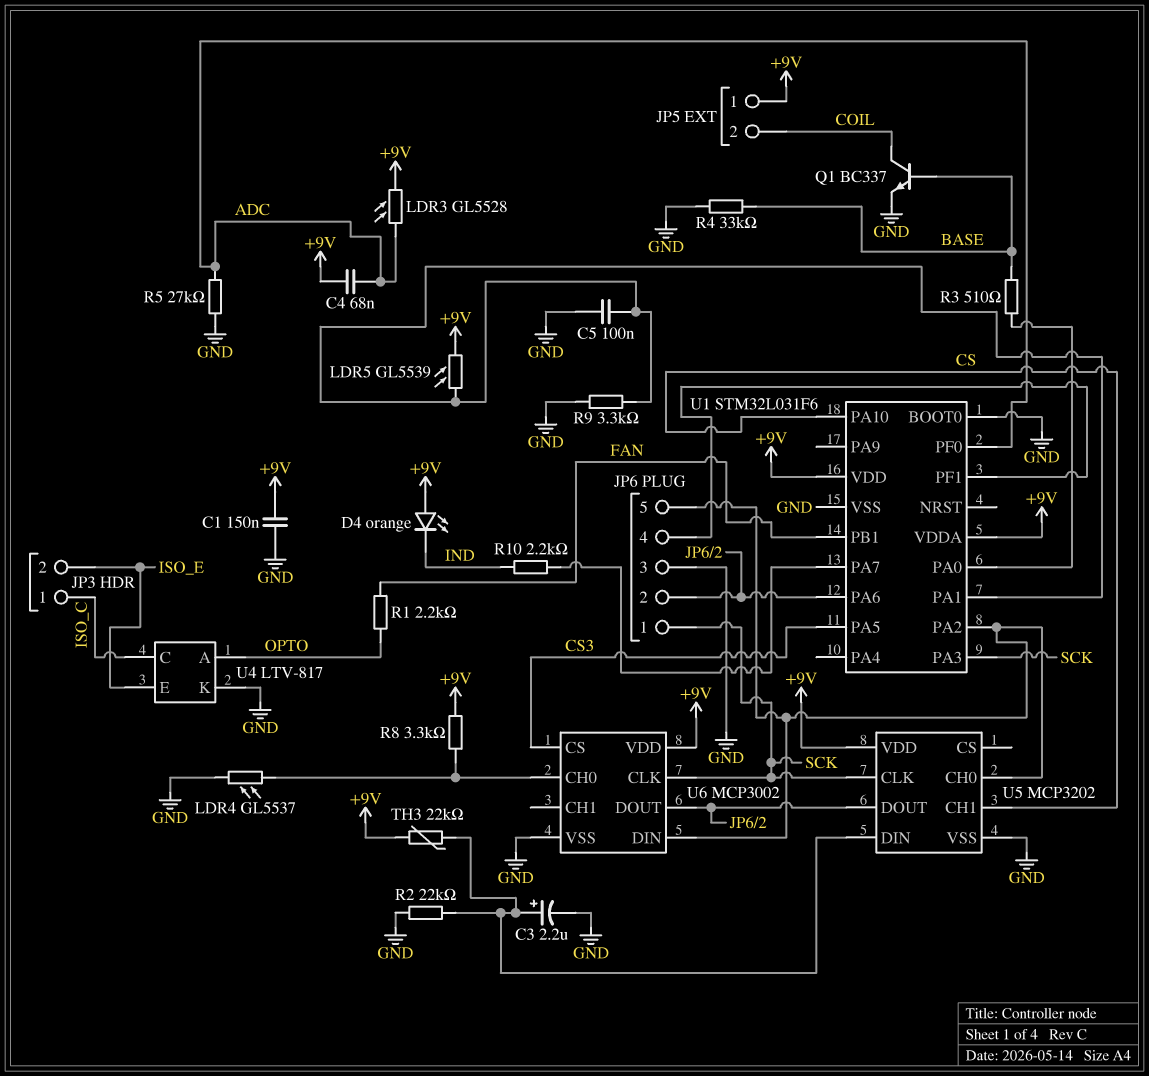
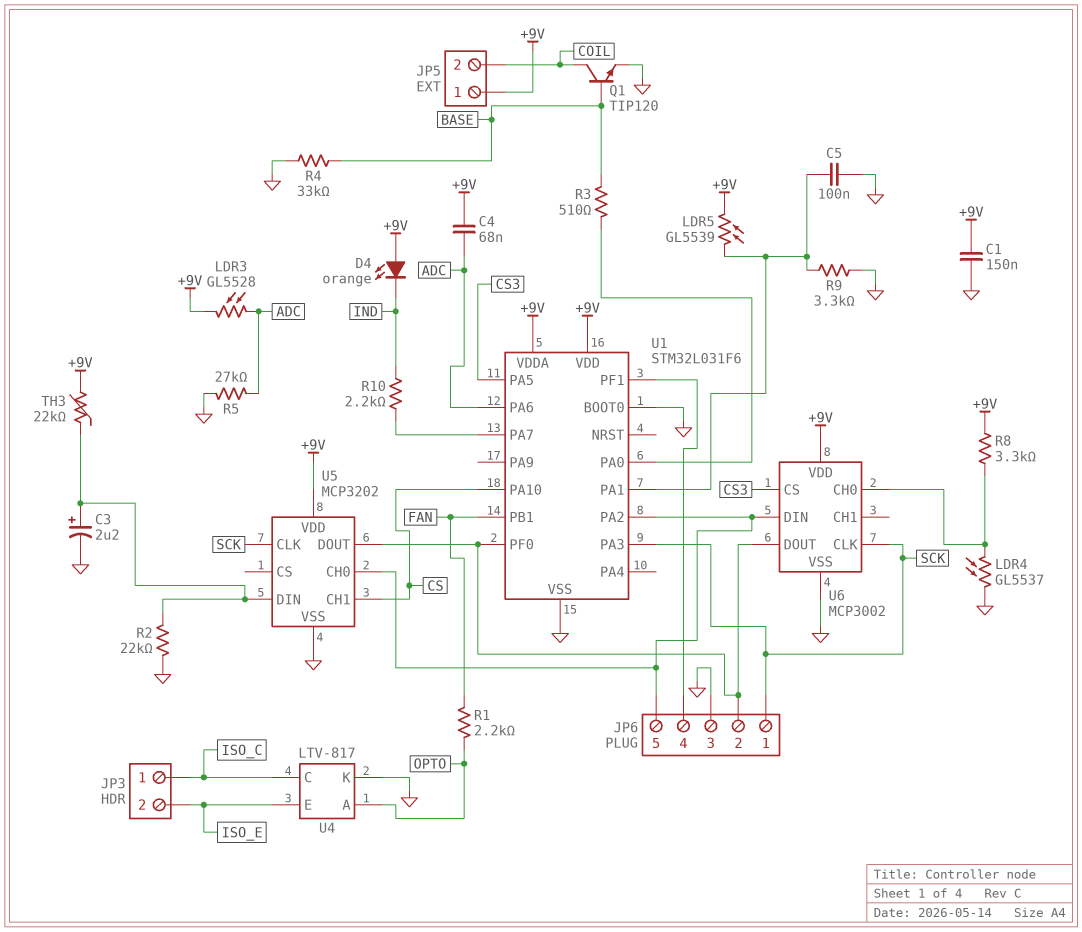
Q1: NPN BC337 (B BASE, C COIL, E GND) -> NPN TIP120 (B BASE, C COIL, E GND)
U1 pin PA6: JP6/2 -> ADC
U1 pin PF0: ADC -> JP6/2

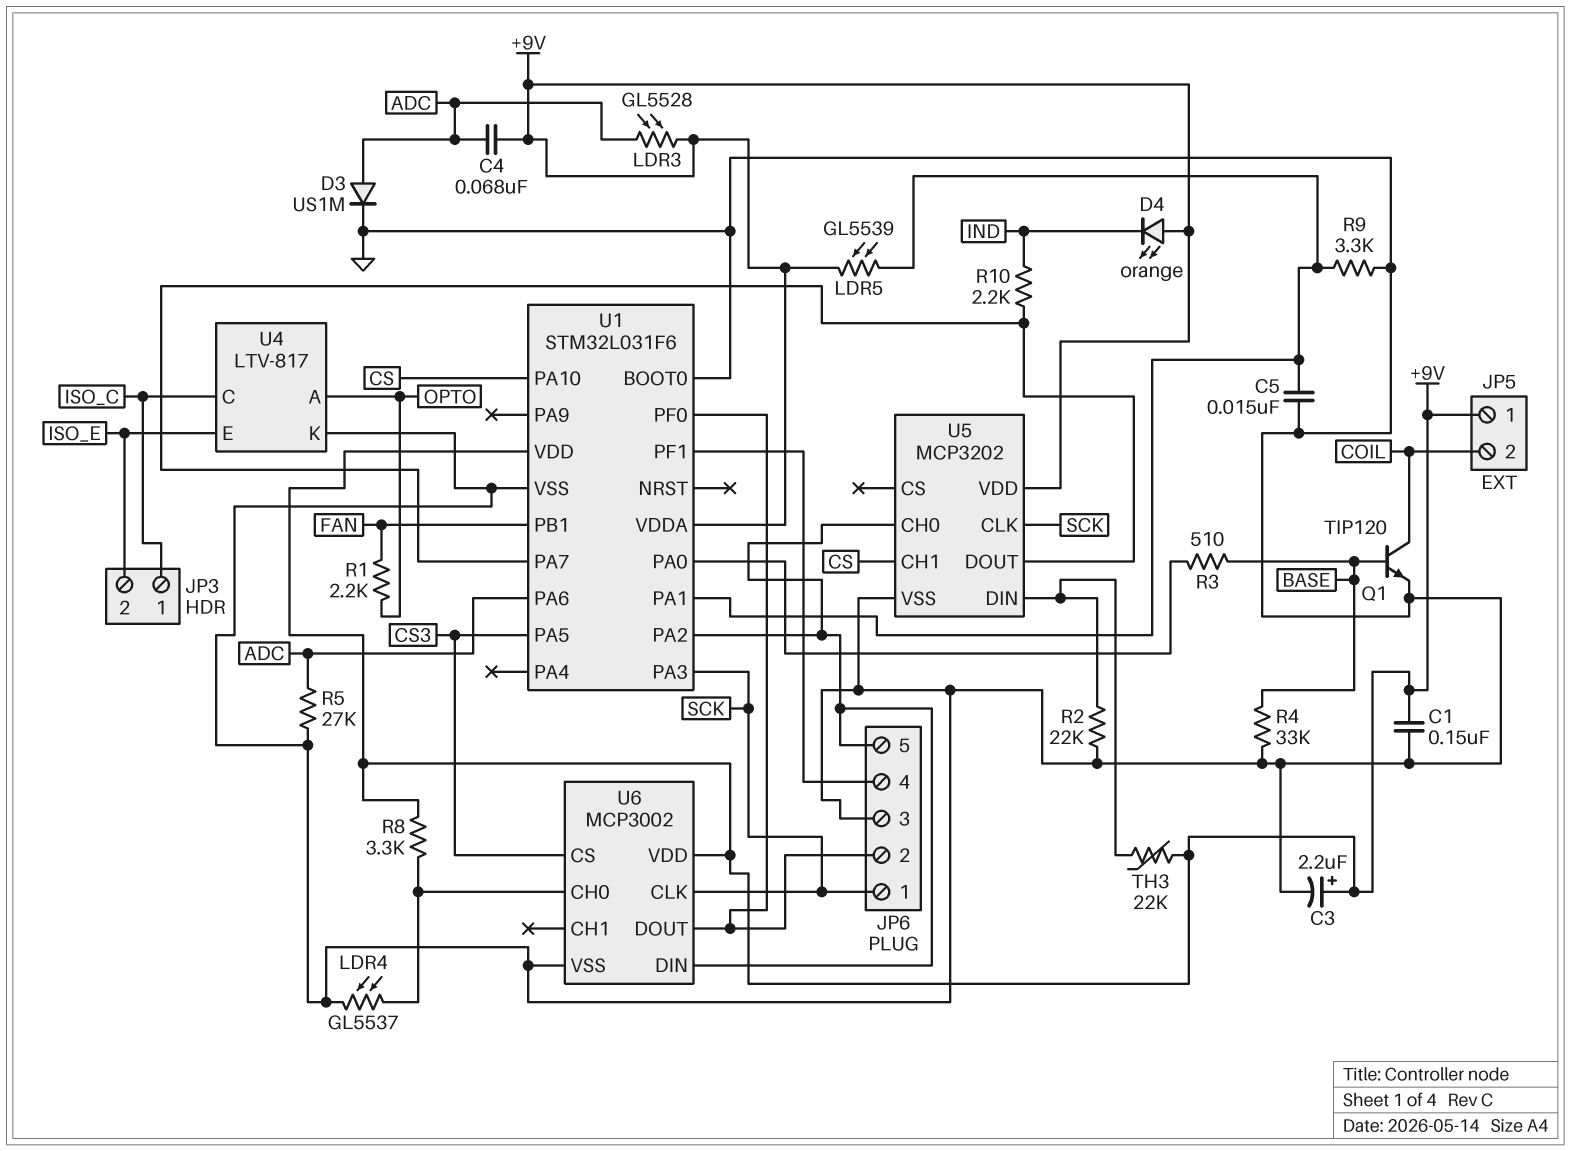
C3: 2.2uF (plus U5/DIN, minus GND) -> 2.2uF (plus +9V, minus GND)
C5: 100nF (GND, U1/PA1) -> 15nF (GND, U1/PA1)
D3: none -> diode US1M (A ADC, K GND)
U5 pin DOUT: JP6/2 -> U1/PA7

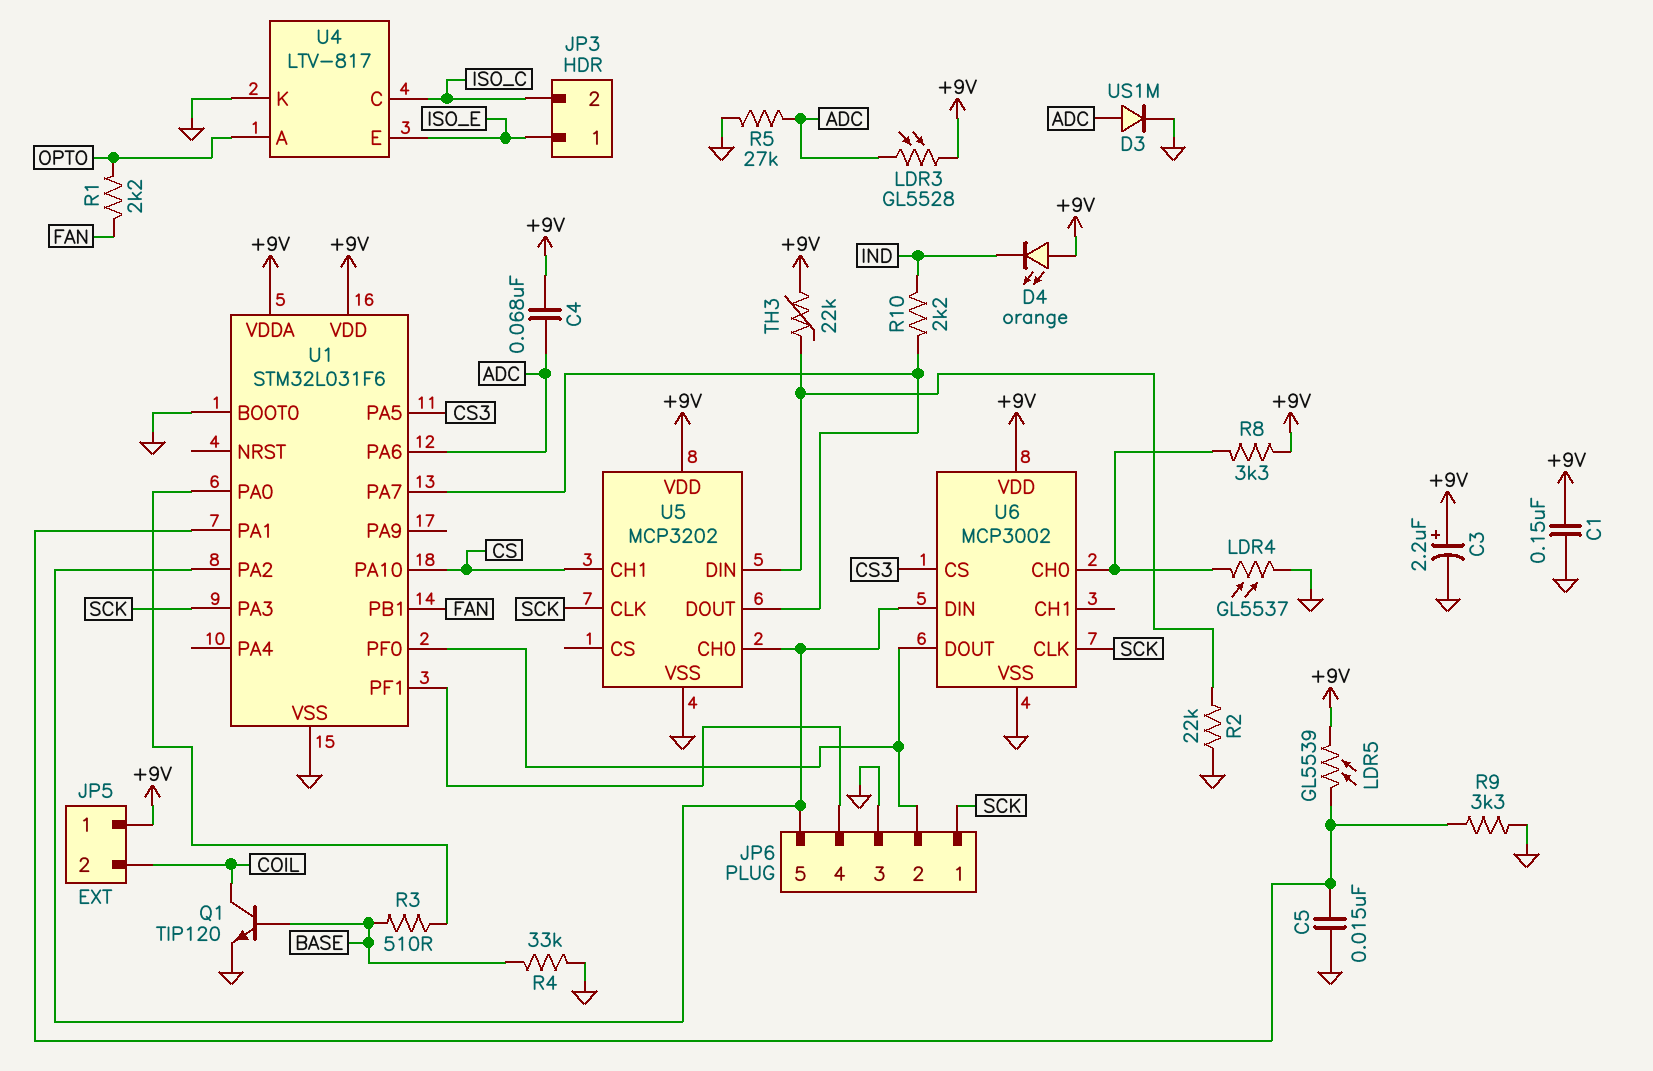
JP3 pin 1: ISO_C -> ISO_E
JP3 pin 2: ISO_E -> ISO_C

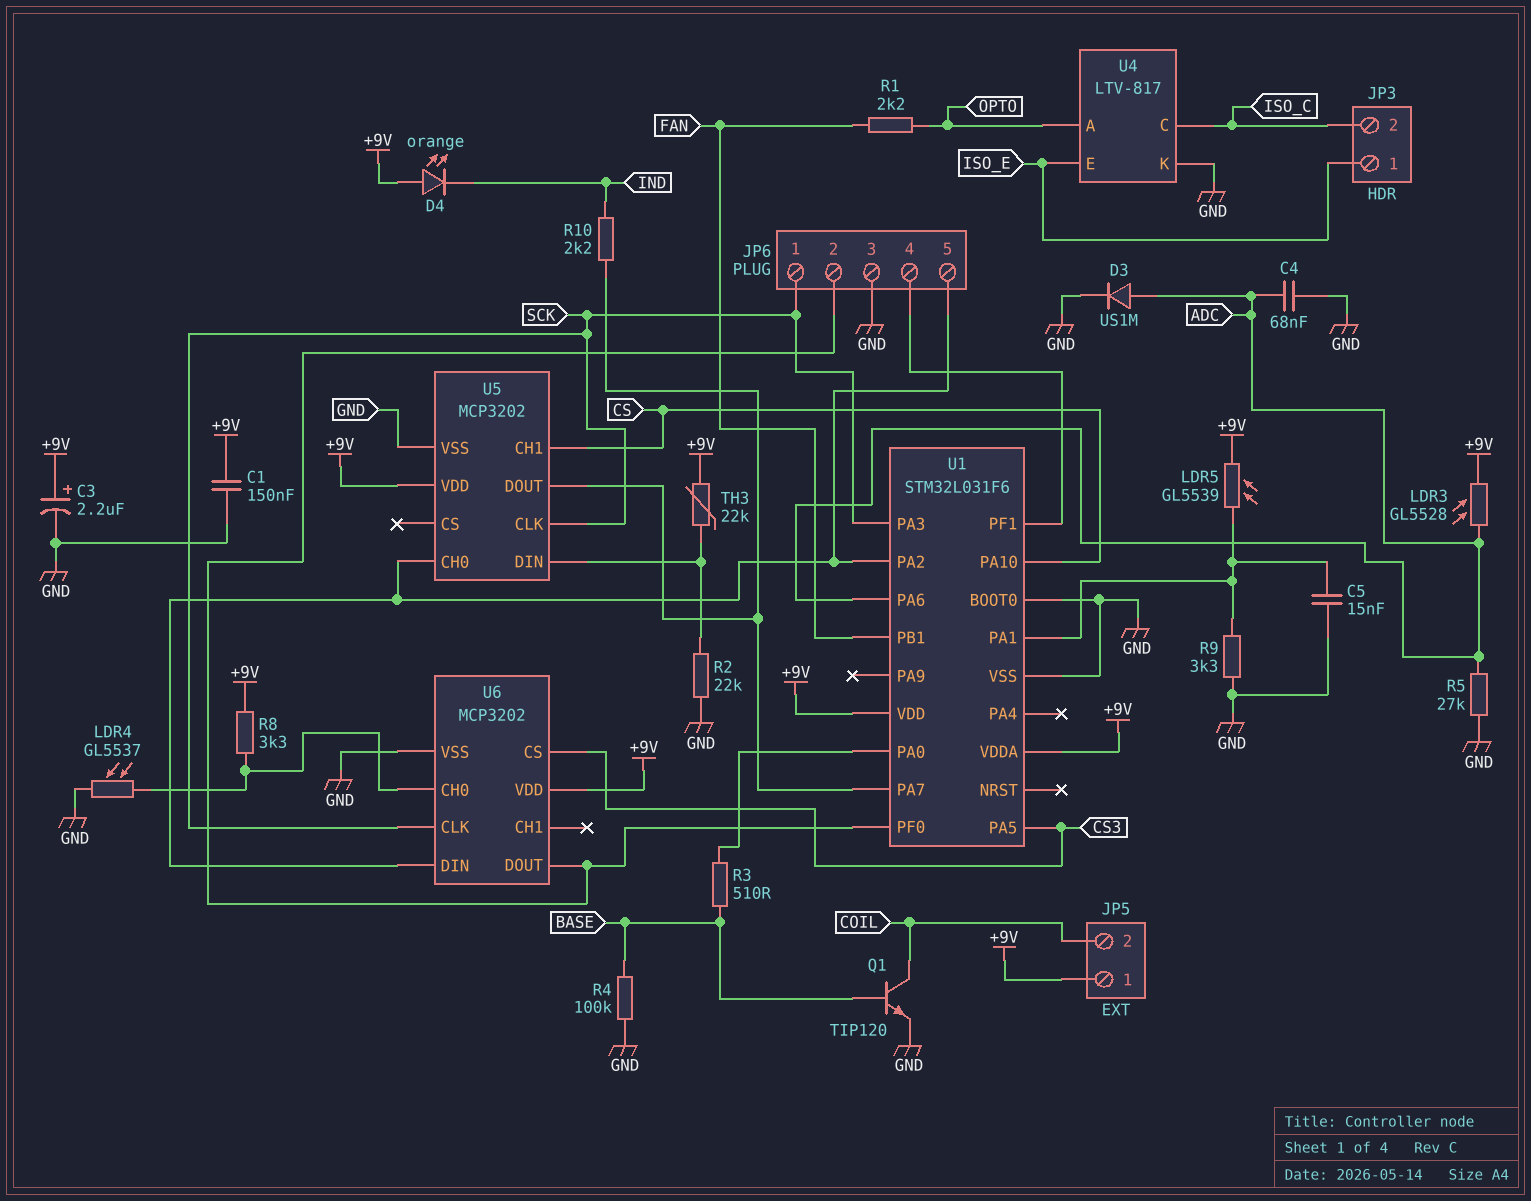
C4: 68nF (+9V, ADC) -> 68nF (ADC, GND)
R4: 33k (BASE, GND) -> 100k (BASE, GND)
U6: MCP3002 -> MCP3202

